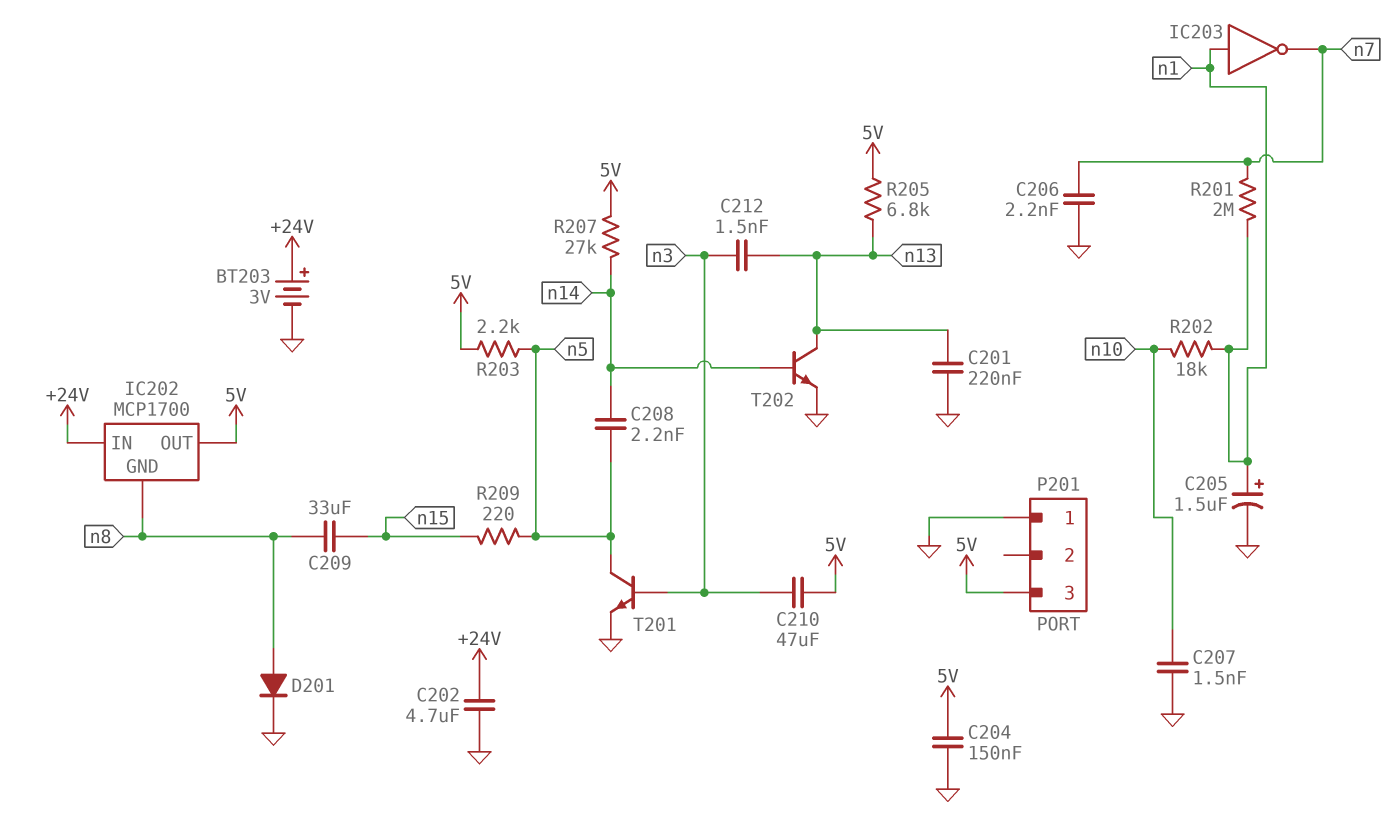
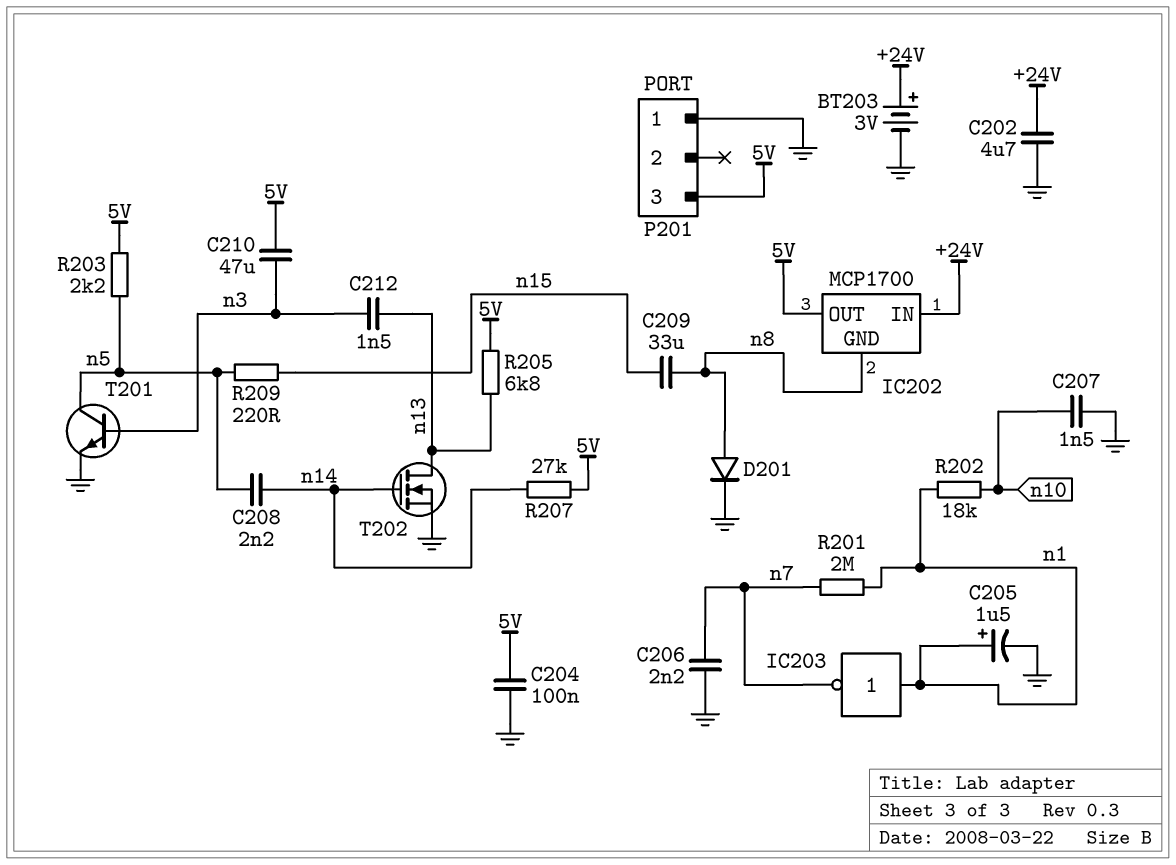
C201: 220nF (GND, n13) -> none
C204: 150nF (5V, GND) -> 100nF (5V, GND)
T202: NPN (B n14, C n13, E GND) -> NMOS (G n14, D n13, S GND)

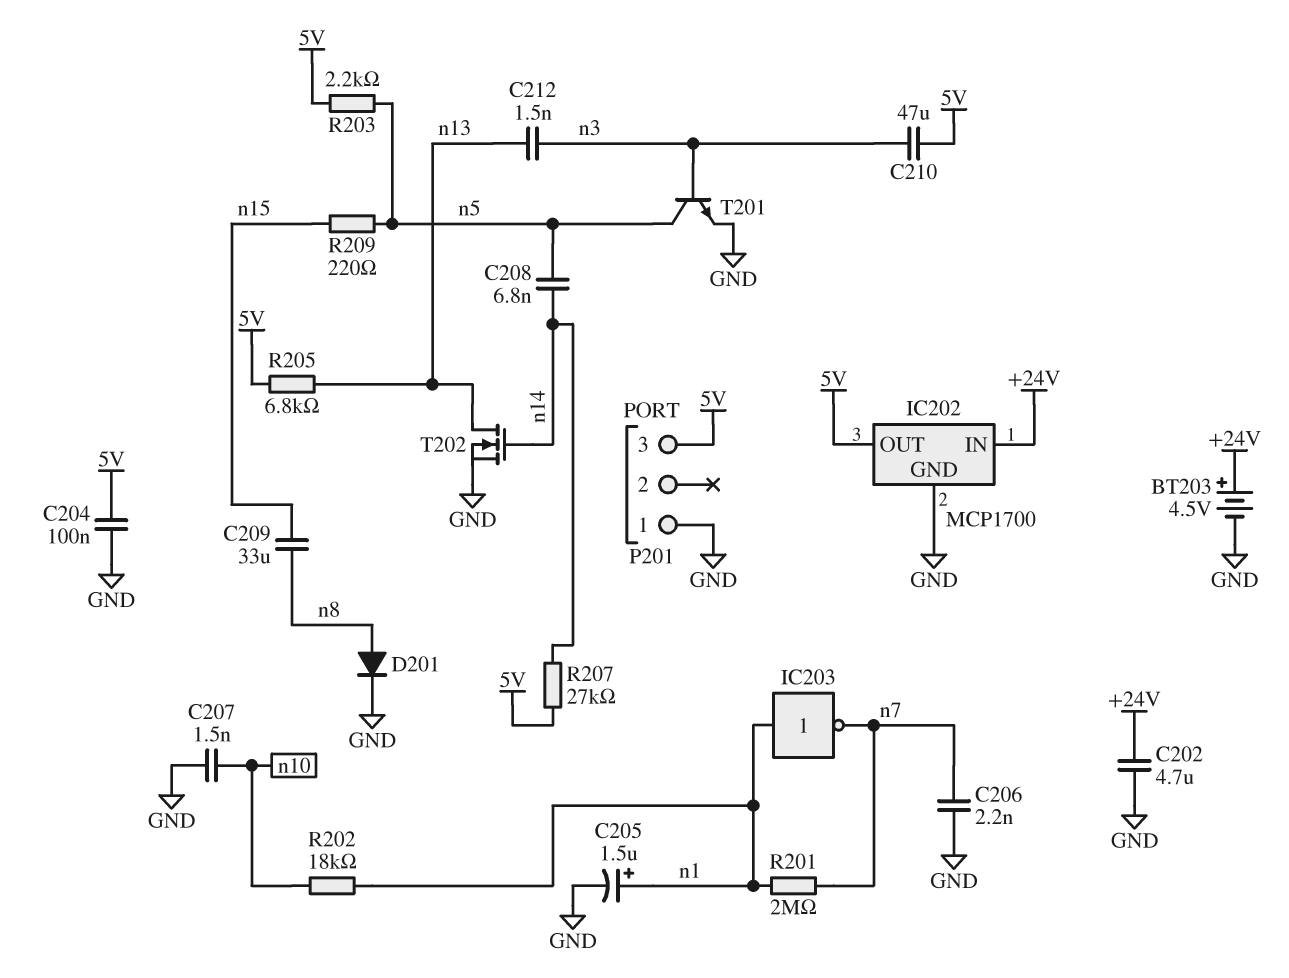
BT203: 3V (plus +24V, minus GND) -> 4.5V (plus +24V, minus GND)
C208: 2.2nF (n5, n14) -> 6.8nF (n5, n14)
IC202 pin GND: n8 -> GND

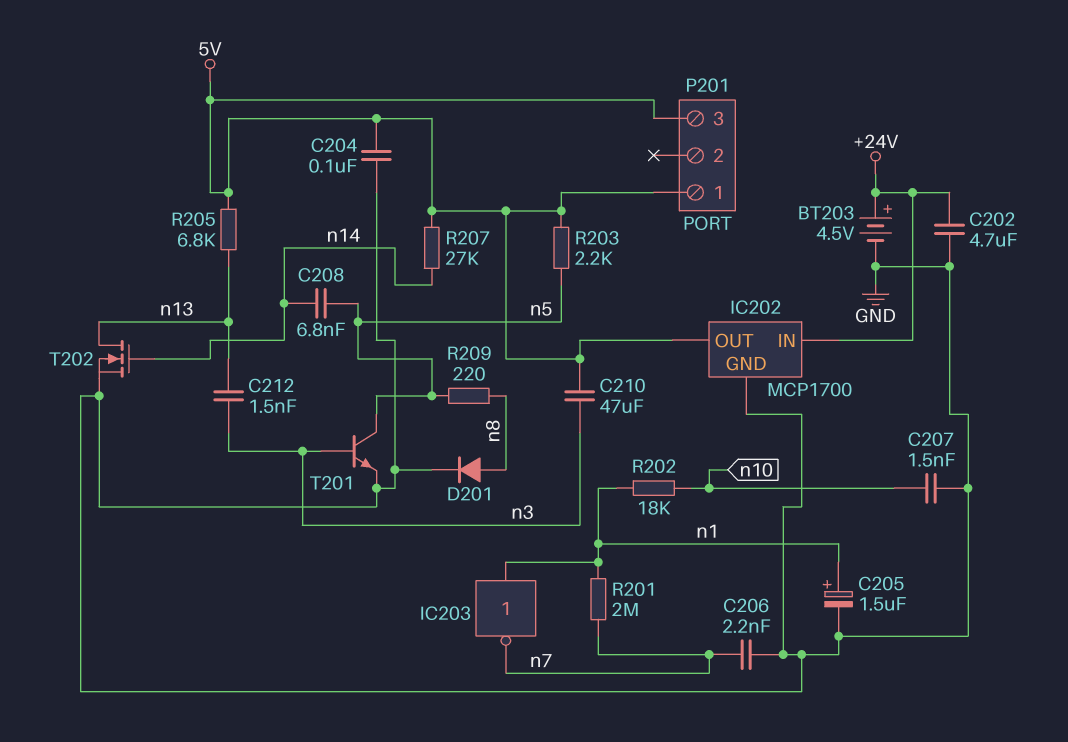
C209: 33uF (n8, n15) -> none
P201 pin 1: GND -> 5V
R209: 220 (n5, n15) -> 220 (n5, n8)

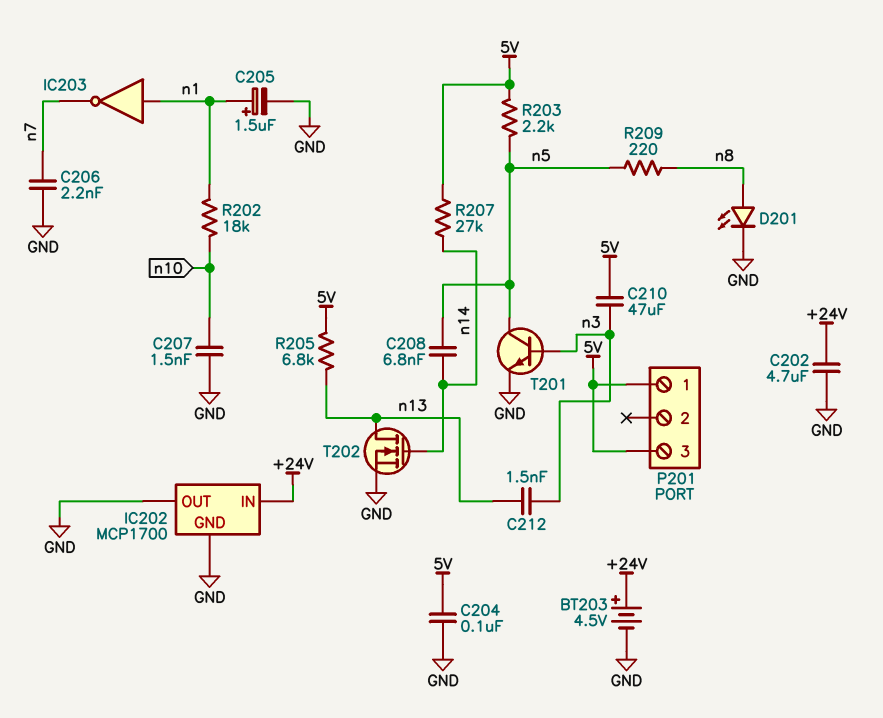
D201: diode (A n8, K GND) -> LED (A n8, K GND)
IC202 pin OUT: 5V -> GND
R201: 2M (n1, n7) -> none

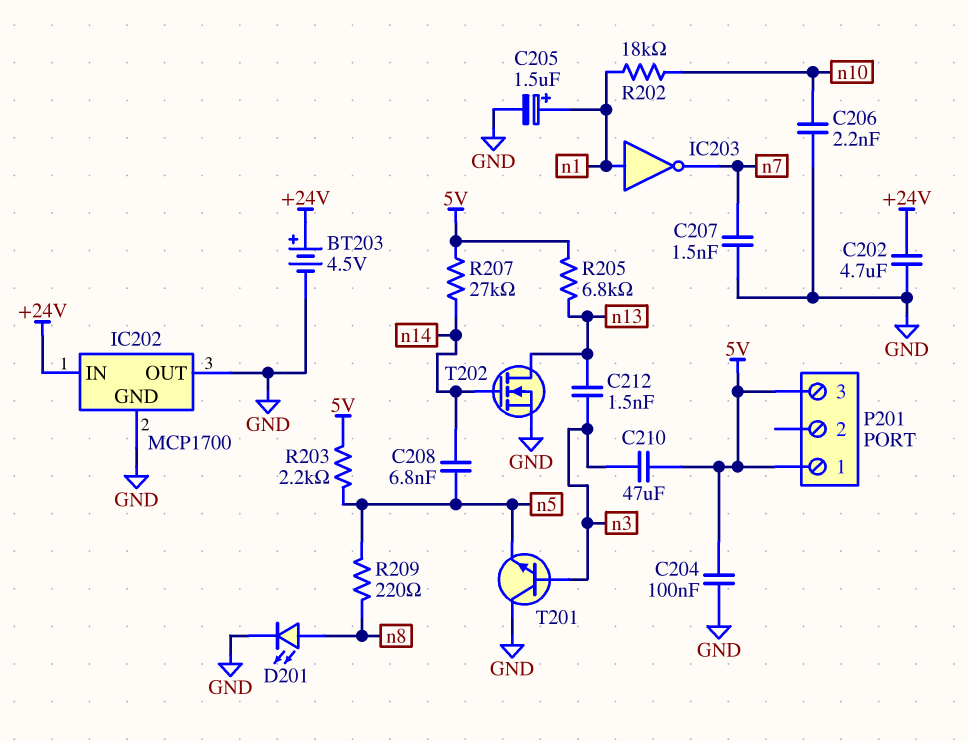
C206: 2.2nF (GND, n7) -> 2.2nF (GND, n10)
C207: 1.5nF (GND, n10) -> 1.5nF (GND, n7)
T201: NPN (B n3, C n5, E GND) -> NPN (B n3, C GND, E n5)

